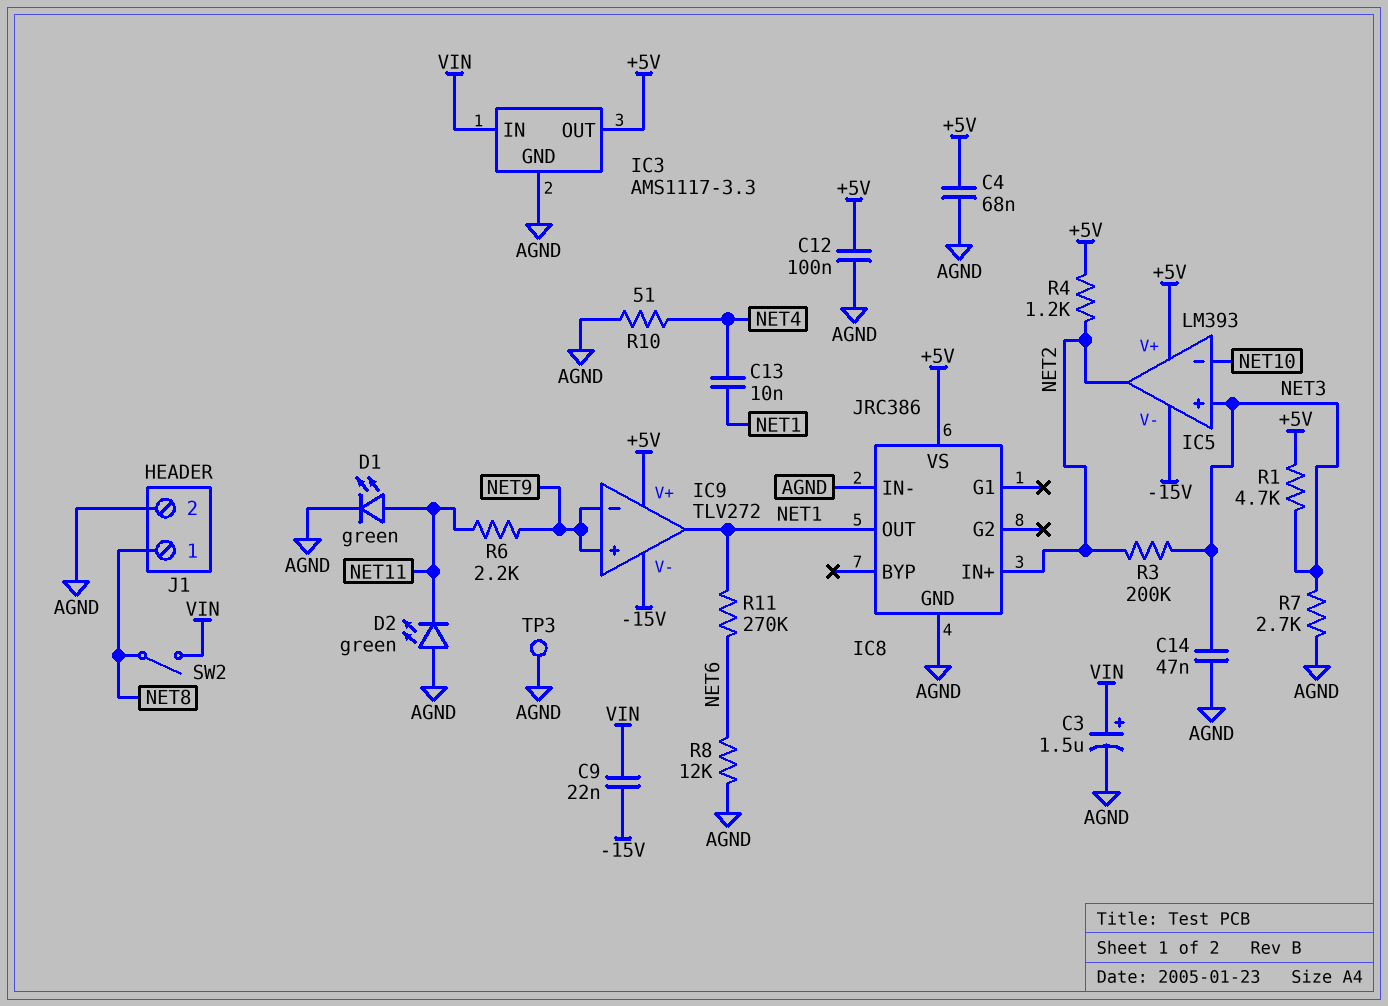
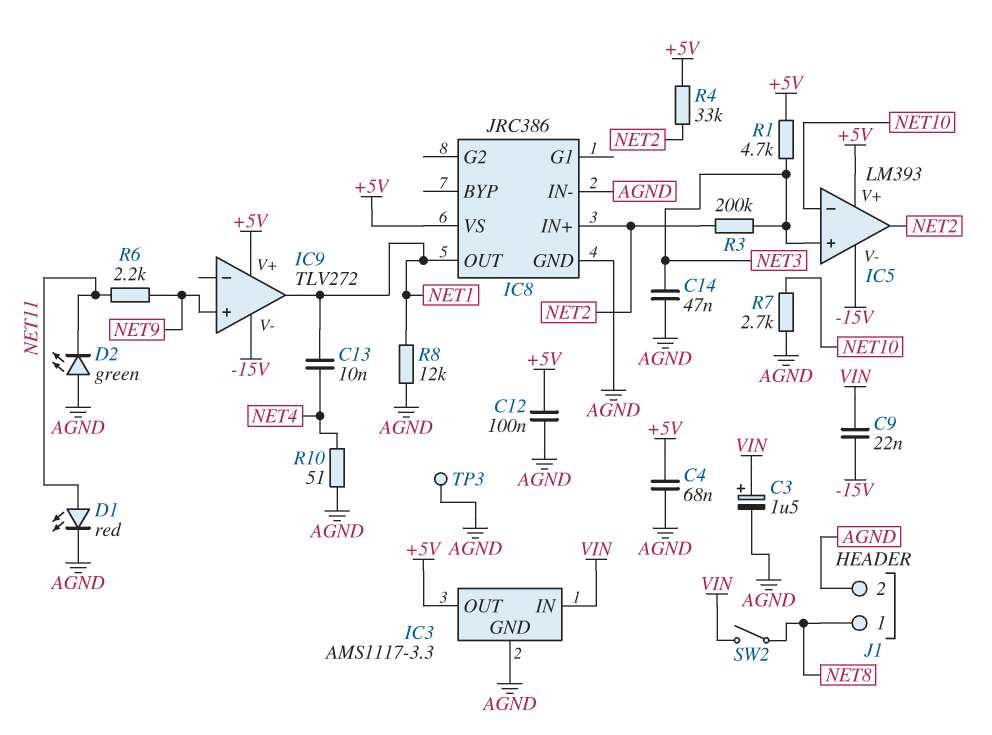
D1: LED green (A NET11, K AGND) -> LED red (A NET11, K AGND)
IC9 pin in-: NET9 -> none
R4: 1.2k (+5V, NET2) -> 33k (+5V, NET2)
R7: 2.7k (AGND, NET3) -> 2.7k (AGND, NET10)
R8: 12k (AGND, NET6) -> 12k (AGND, NET1)
R11: 270k (NET1, NET6) -> none

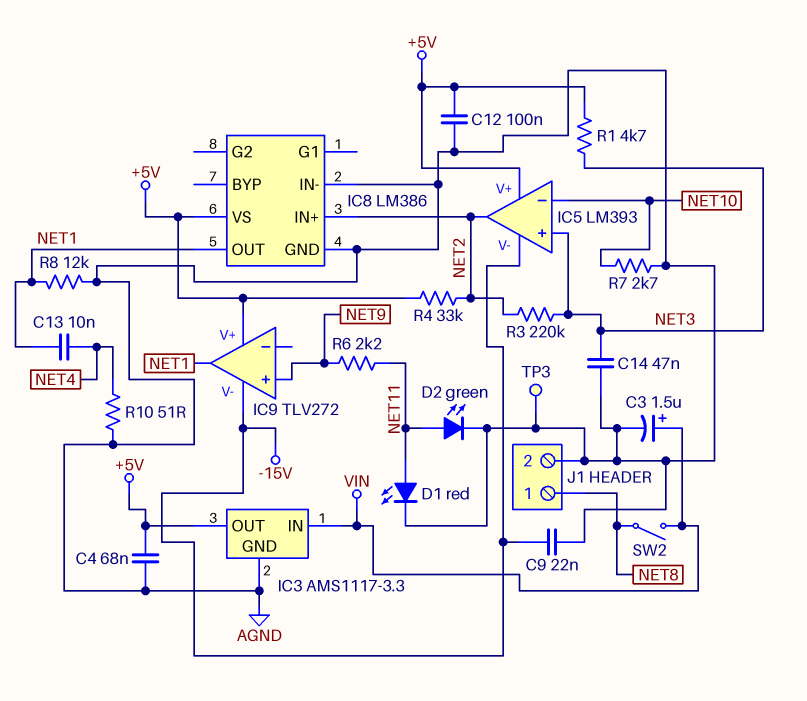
C9: 22nF (-15V, VIN) -> 22nF (-15V, AGND)
D2: LED green (A AGND, K NET11) -> LED green (A NET11, K AGND)
IC8: JRC386 -> LM386
R3: 200k (NET2, NET3) -> 220k (NET2, NET3)

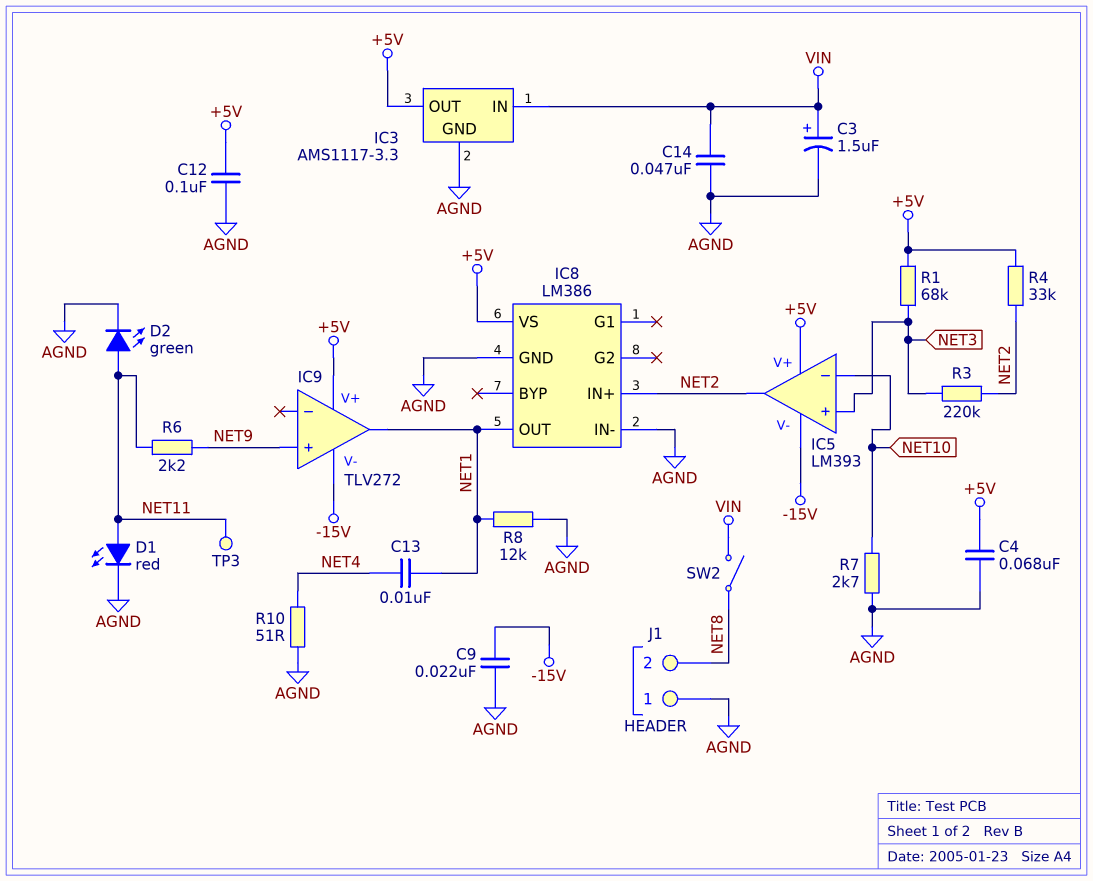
C14: 47nF (AGND, NET3) -> 47nF (AGND, VIN)
J1 pin 1: NET8 -> AGND
J1 pin 2: AGND -> NET8
R1: 4.7k (+5V, NET3) -> 68k (+5V, NET3)
TP3: test point (AGND) -> test point (NET11)

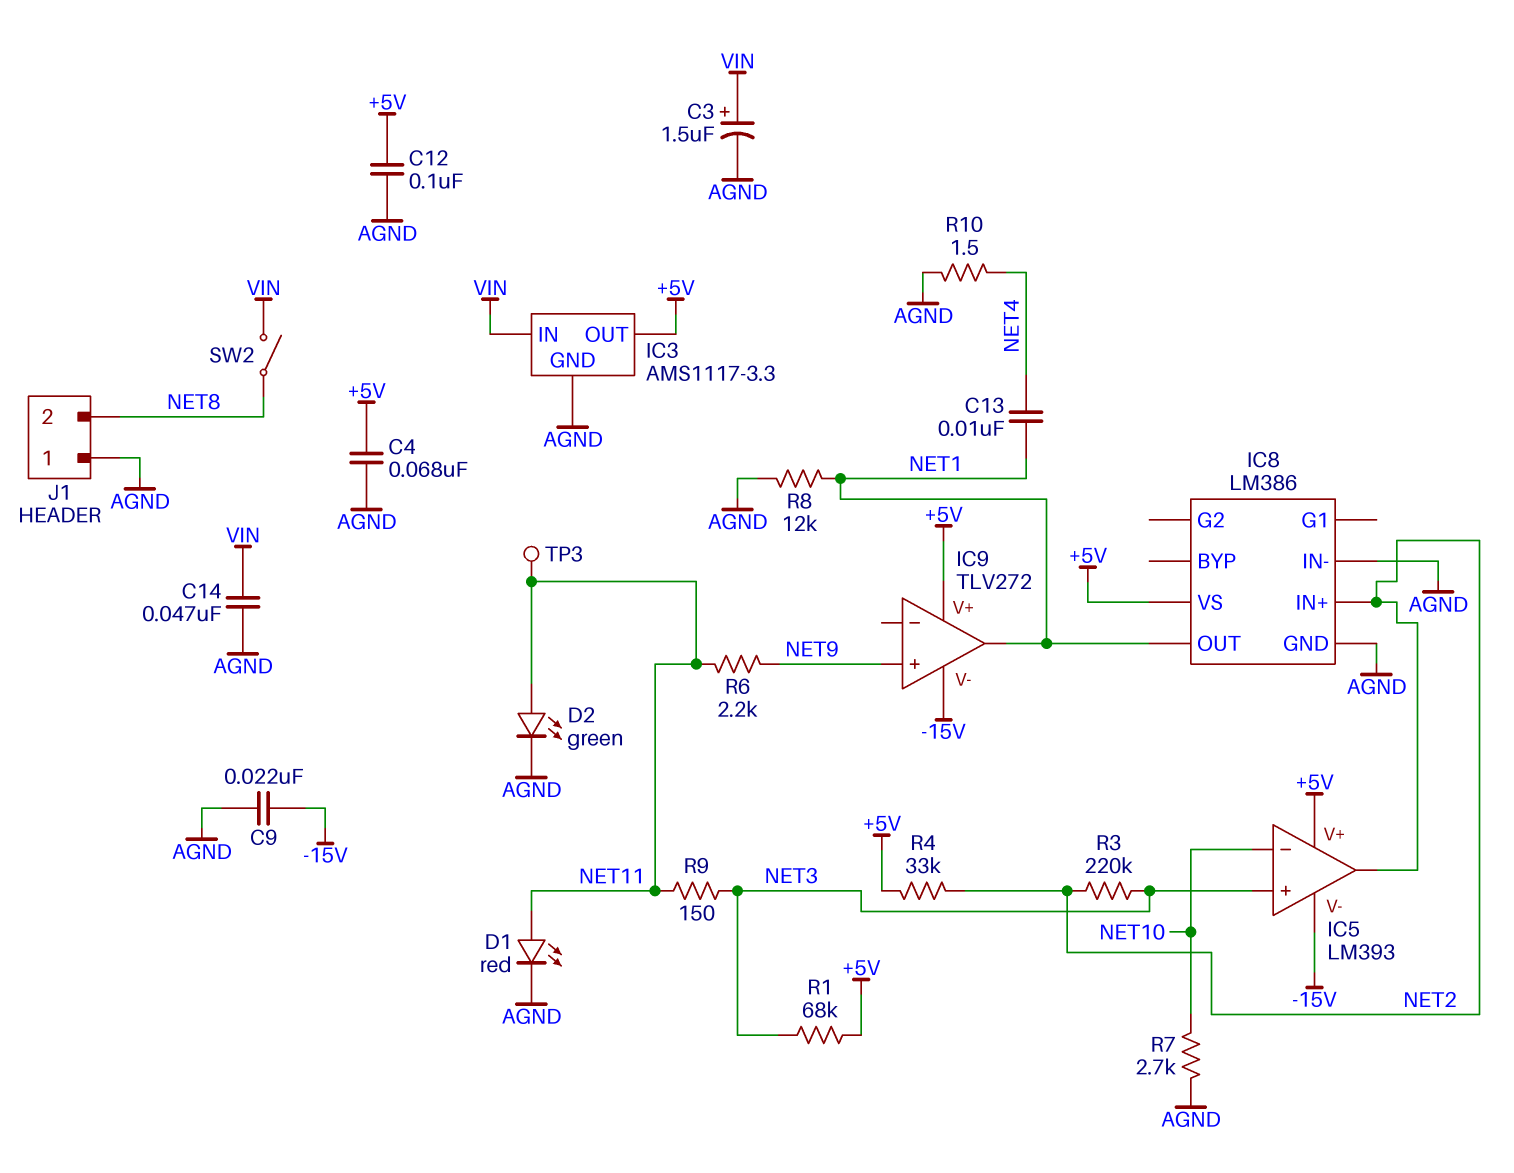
R9: none -> 150 (NET3, NET11)
R10: 51 (AGND, NET4) -> 1.5 (AGND, NET4)

